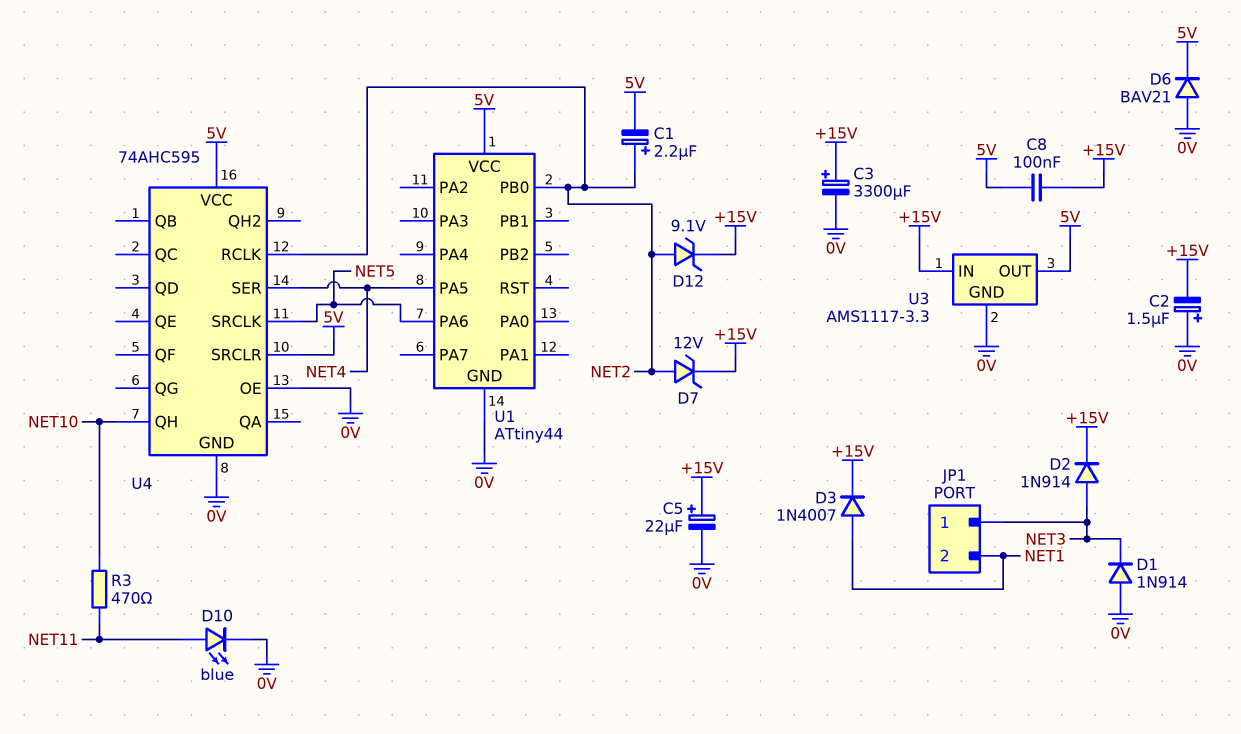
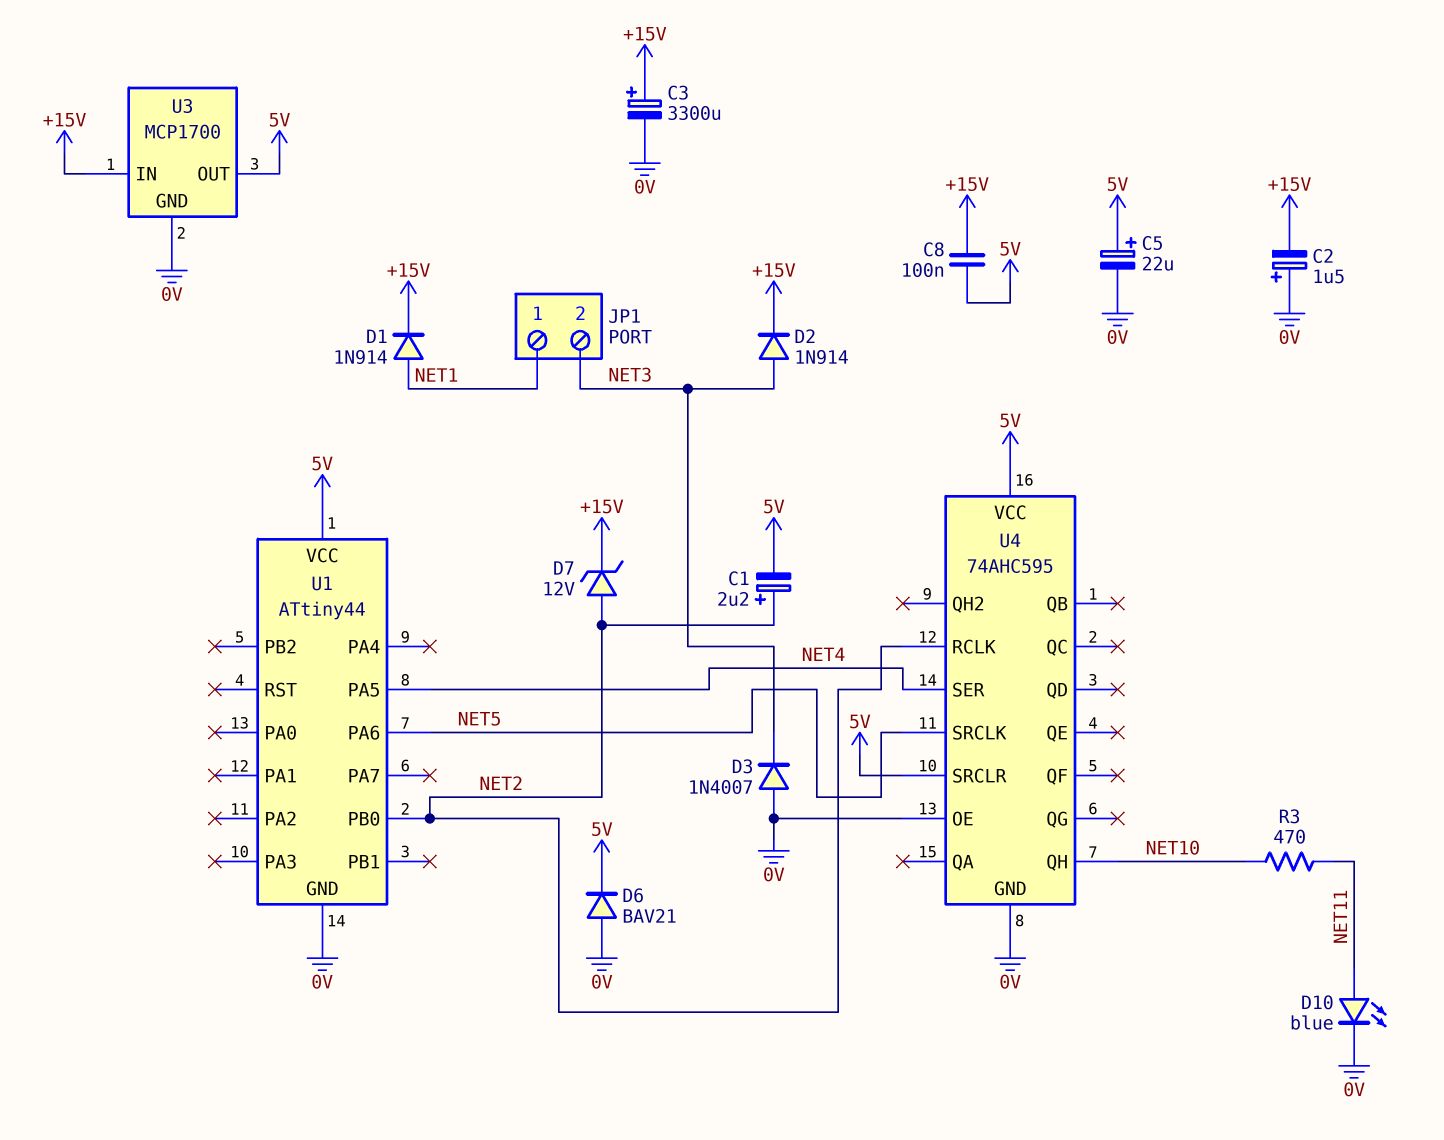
C5: 22uF (plus +15V, minus 0V) -> 22uF (plus 5V, minus 0V)
D1: diode 1N914 (A 0V, K NET3) -> diode 1N914 (A NET1, K +15V)
D3: diode 1N4007 (A NET1, K +15V) -> diode 1N4007 (A 0V, K NET3)
D12: zener 9.1V (A NET2, K +15V) -> none
JP1 pin 1: NET3 -> NET1
JP1 pin 2: NET1 -> NET3
U3: AMS1117-3.3 -> MCP1700

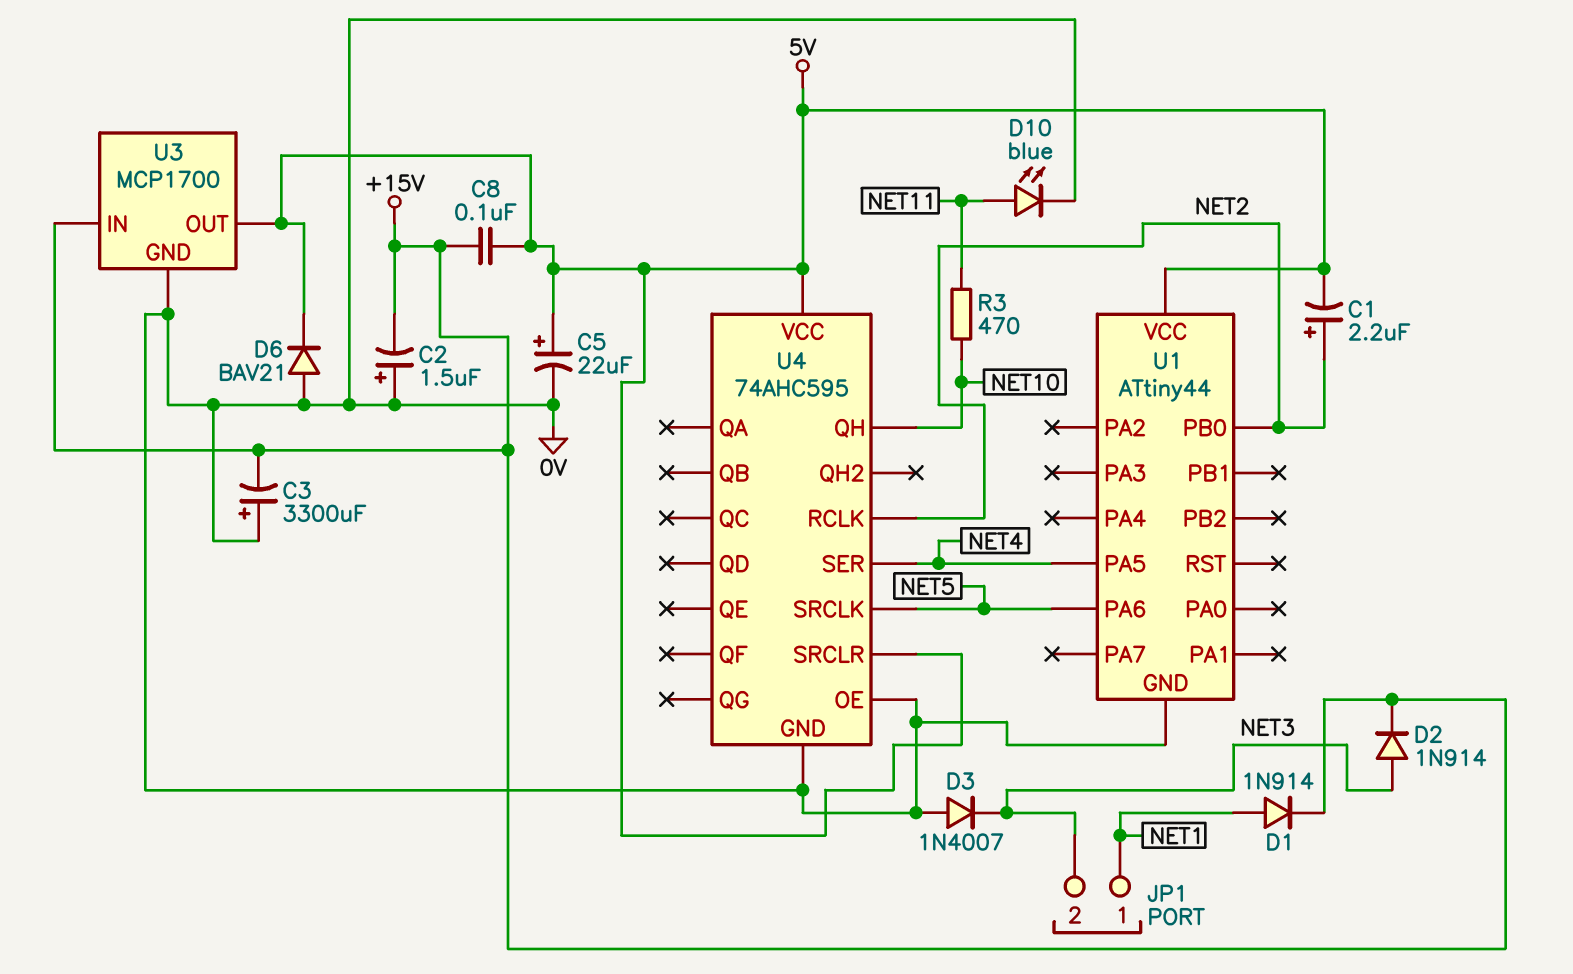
C3: 3300uF (plus +15V, minus 0V) -> 3300uF (plus 0V, minus +15V)
D7: zener 12V (A NET2, K +15V) -> none

